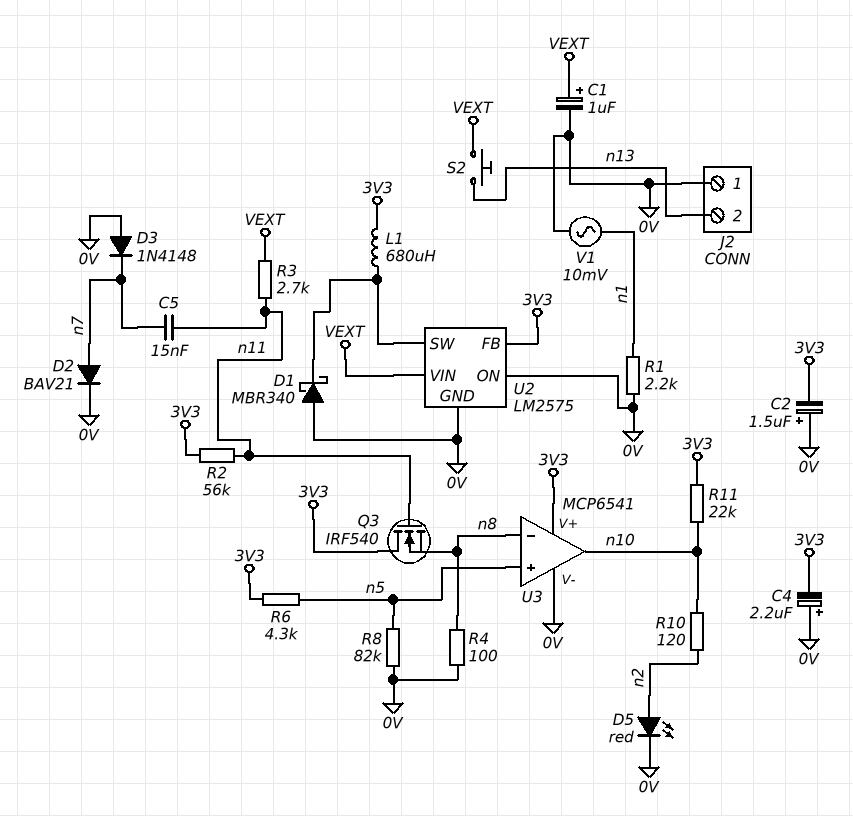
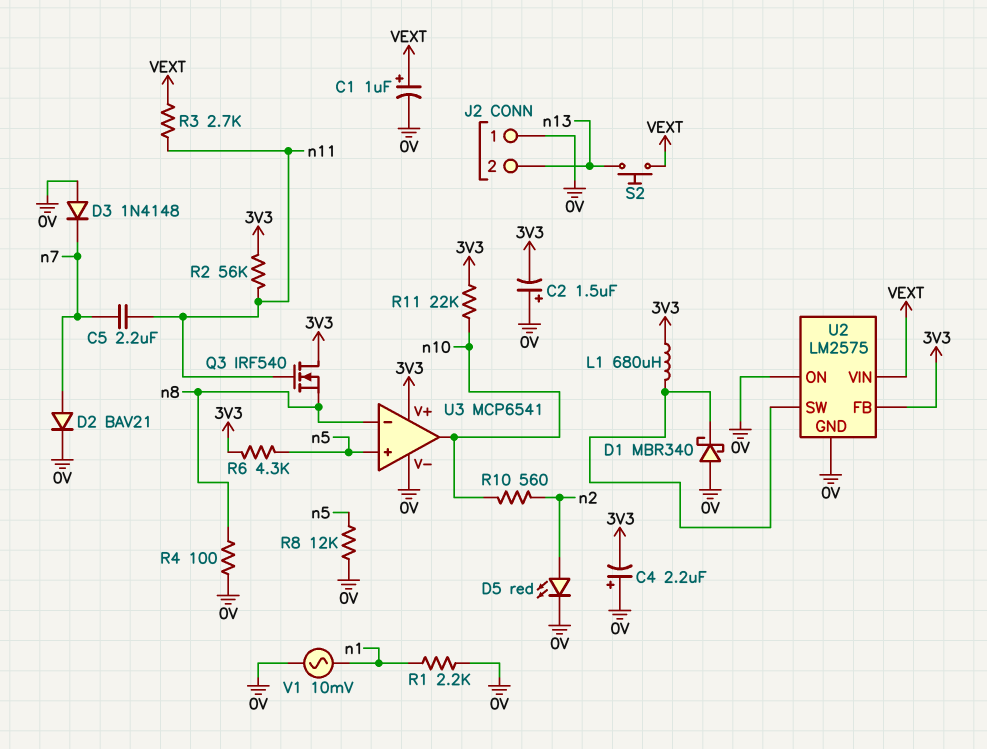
C5: 15nF (n7, n11) -> 2.2uF (n7, n11)
R8: 82k (0V, n5) -> 12k (0V, n5)
R10: 120 (n2, n10) -> 560 (n2, n10)

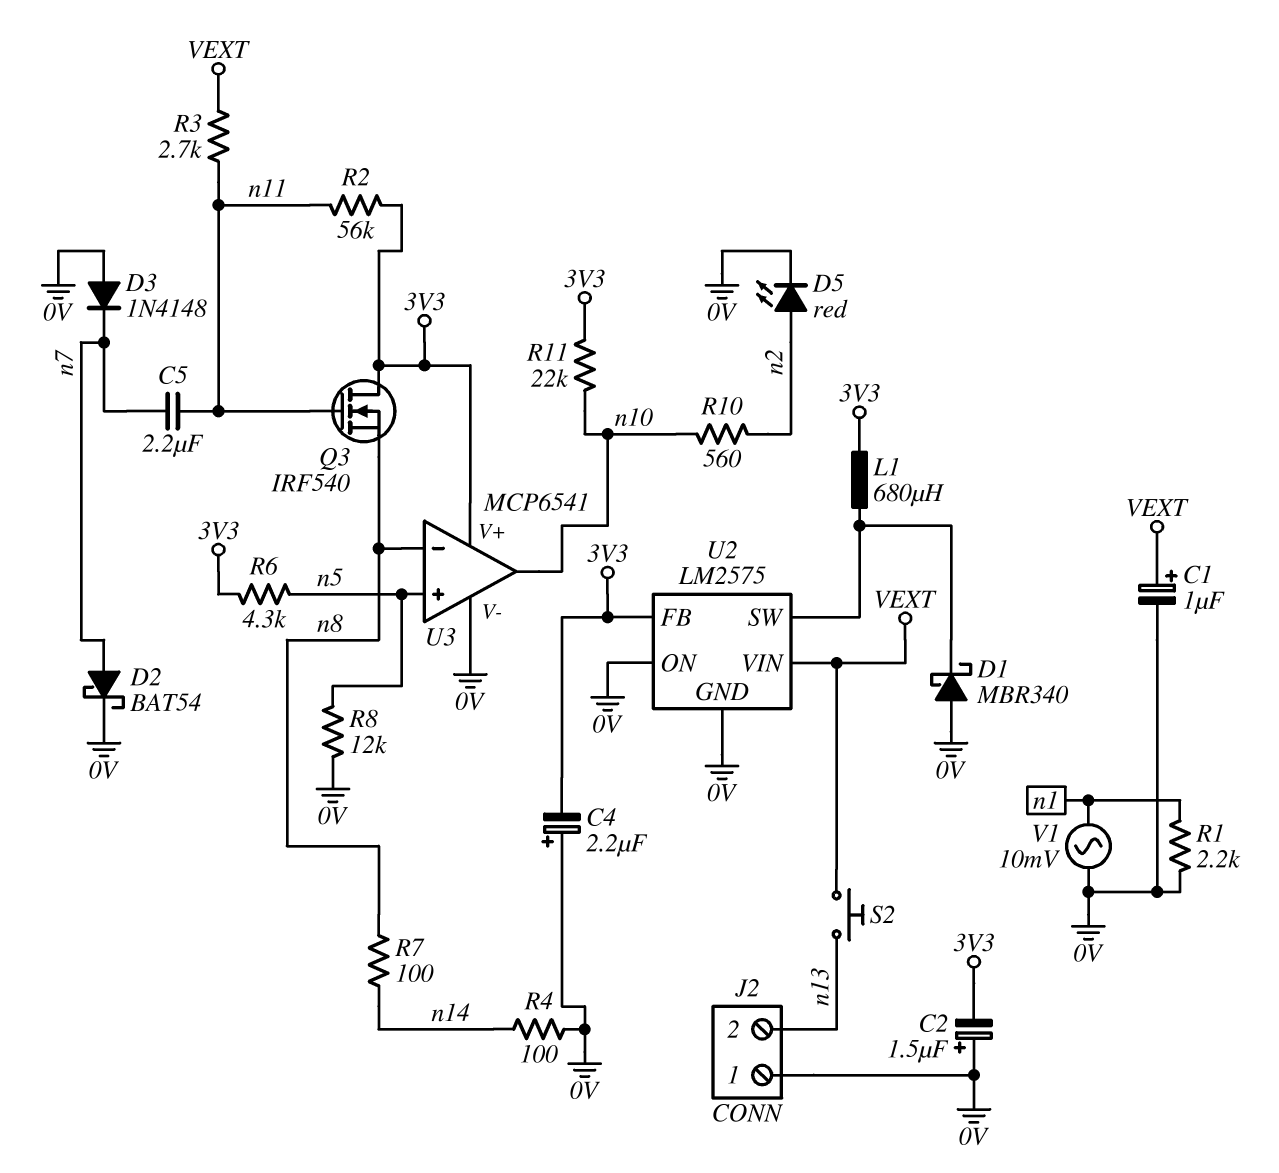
D2: diode BAV21 (A n7, K 0V) -> schottky BAT54 (A n7, K 0V)
R4: 100 (0V, n8) -> 100 (0V, n14)
R7: none -> 100 (n8, n14)

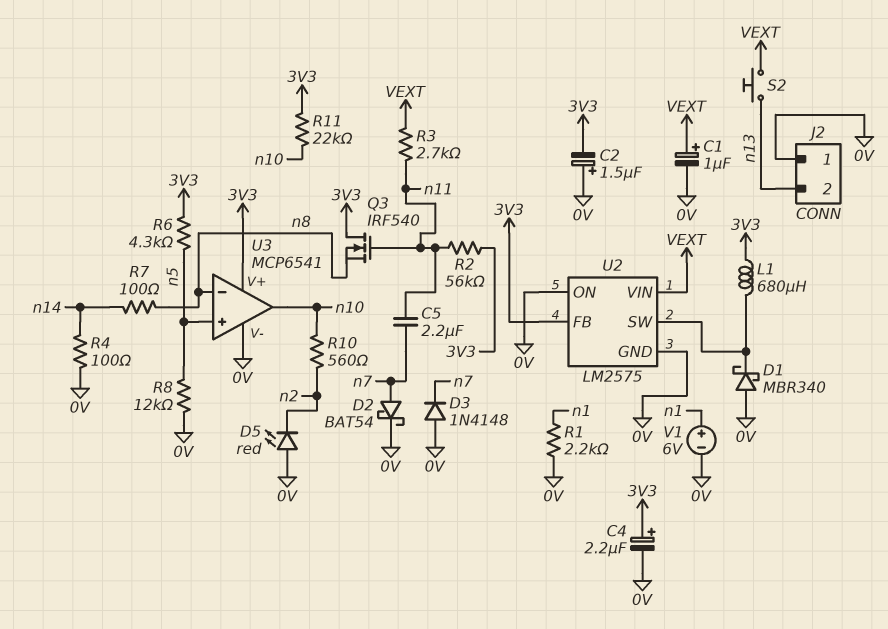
C4: 2.2uF (plus 0V, minus 3V3) -> 2.2uF (plus 3V3, minus 0V)
D5: LED red (A n2, K 0V) -> LED red (A 0V, K n2)
V1: AC 10mV (0V, n1) -> 6V (plus n1, minus 0V)

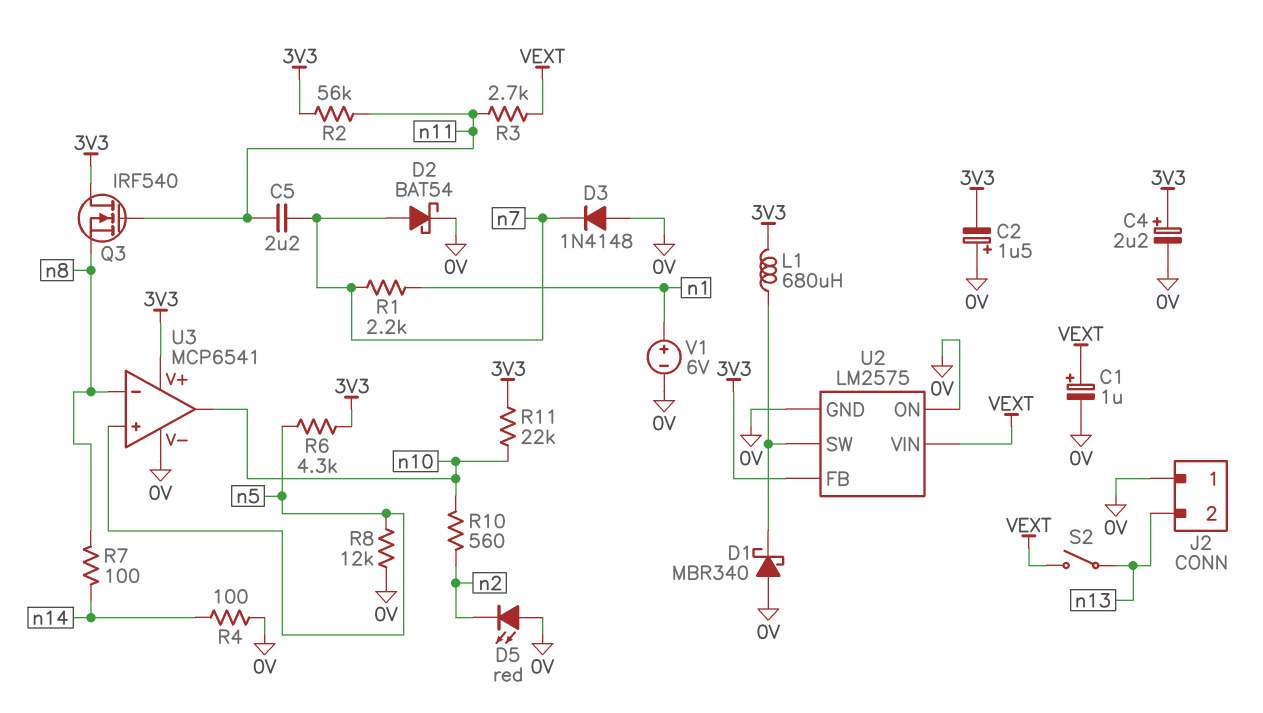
R1: 2.2k (0V, n1) -> 2.2k (n1, n7)
S2: button (VEXT, n13) -> switch (VEXT, n13)

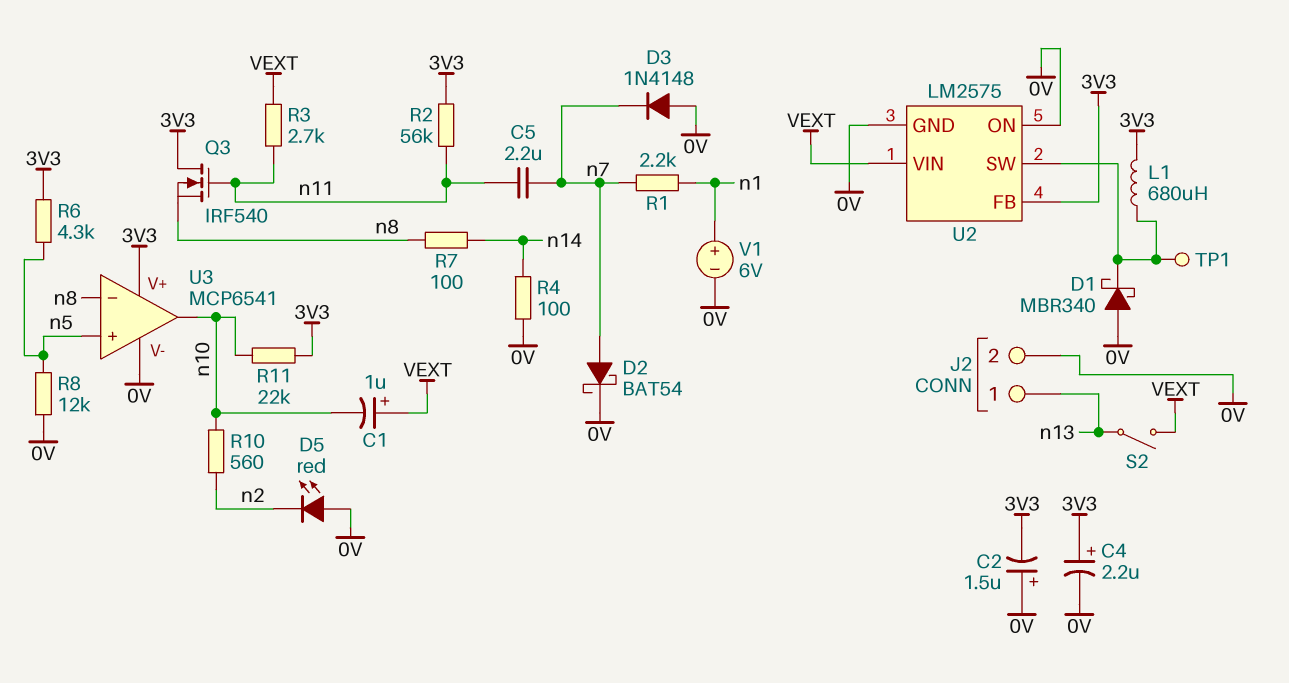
C1: 1uF (plus VEXT, minus 0V) -> 1uF (plus VEXT, minus n10)
J2 pin 1: 0V -> n13
J2 pin 2: n13 -> 0V
TP1: none -> test point (U2/SW)

